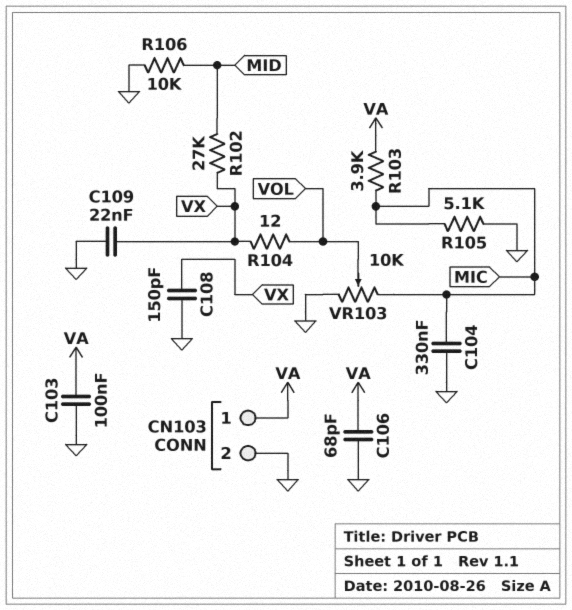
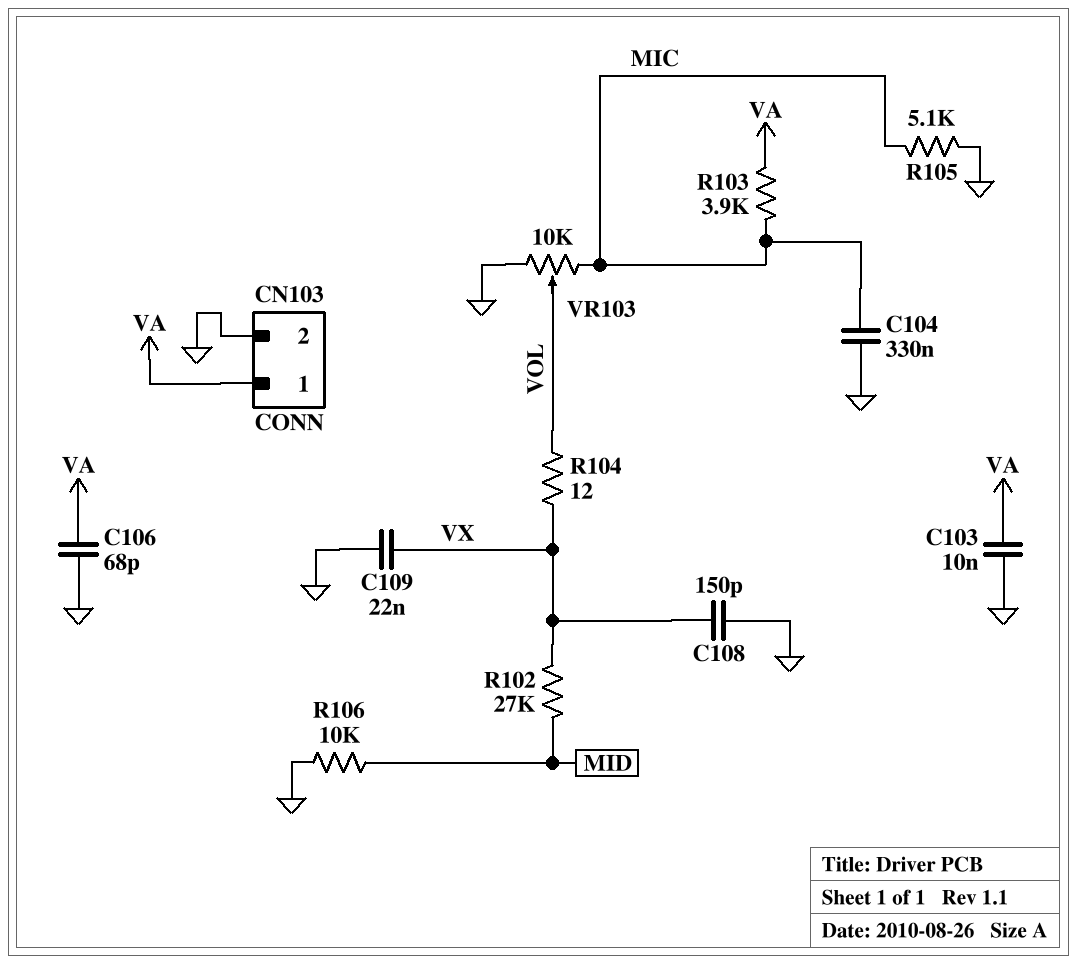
C103: 100nF (GND, VA) -> 10nF (GND, VA)

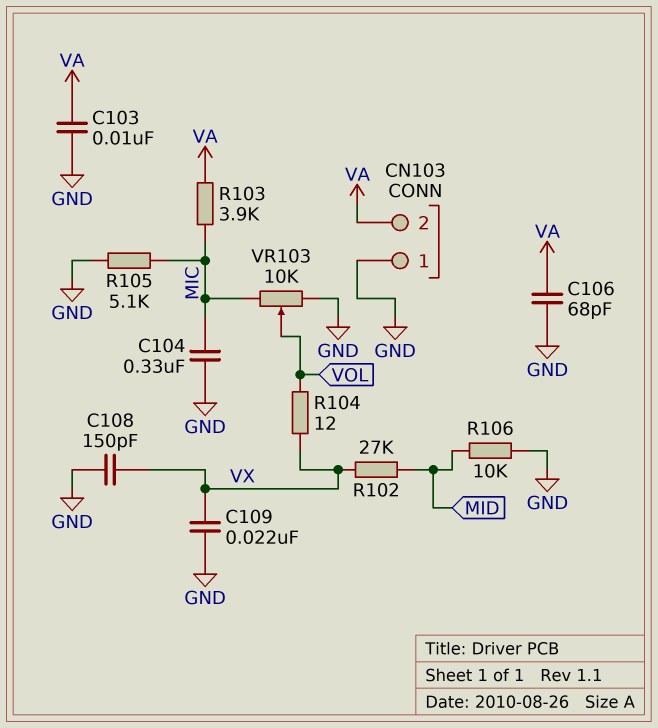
CN103 pin 1: VA -> GND
CN103 pin 2: GND -> VA

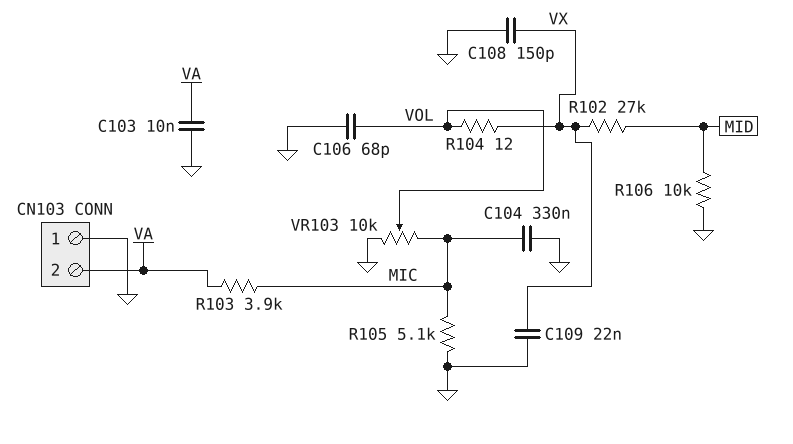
C106: 68pF (GND, VA) -> 68pF (GND, VOL)

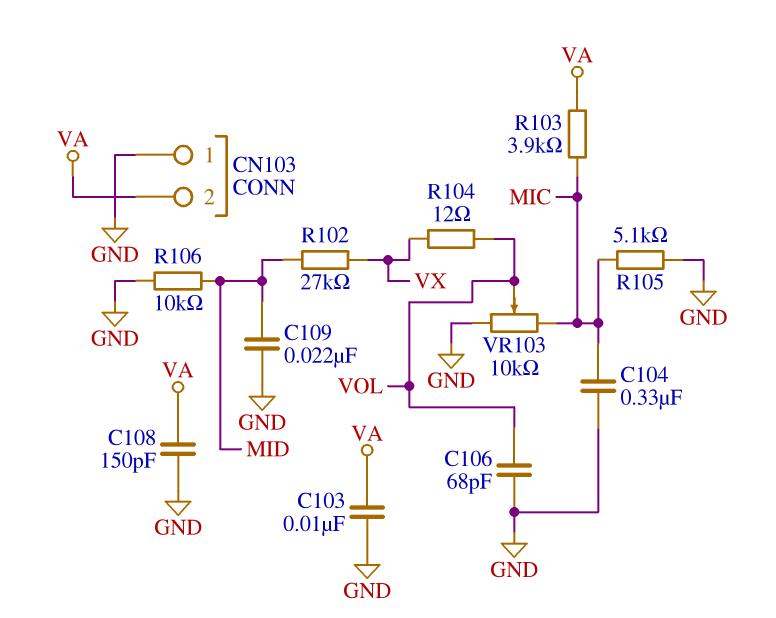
C108: 150pF (GND, VX) -> 150pF (GND, VA)
C109: 22nF (GND, VX) -> 22nF (GND, MID)

